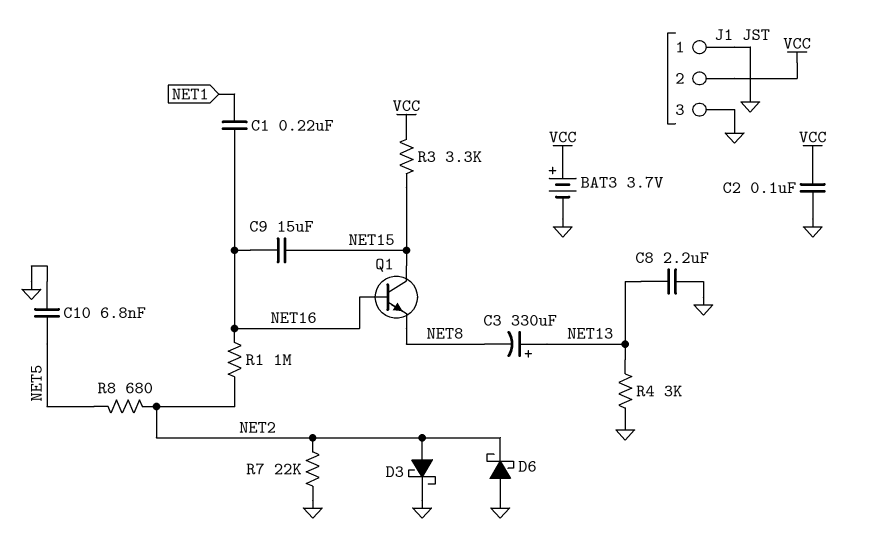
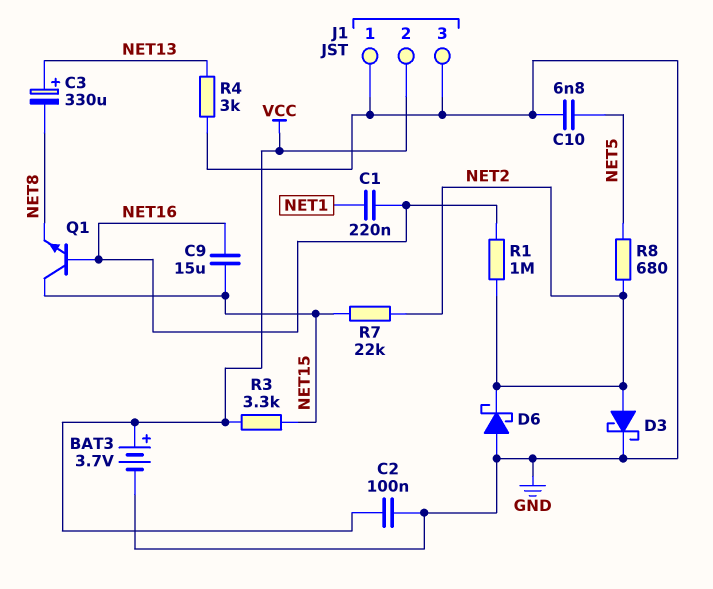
C8: 2.2uF (GND, NET13) -> none
R7: 22k (GND, NET2) -> 22k (NET2, NET15)

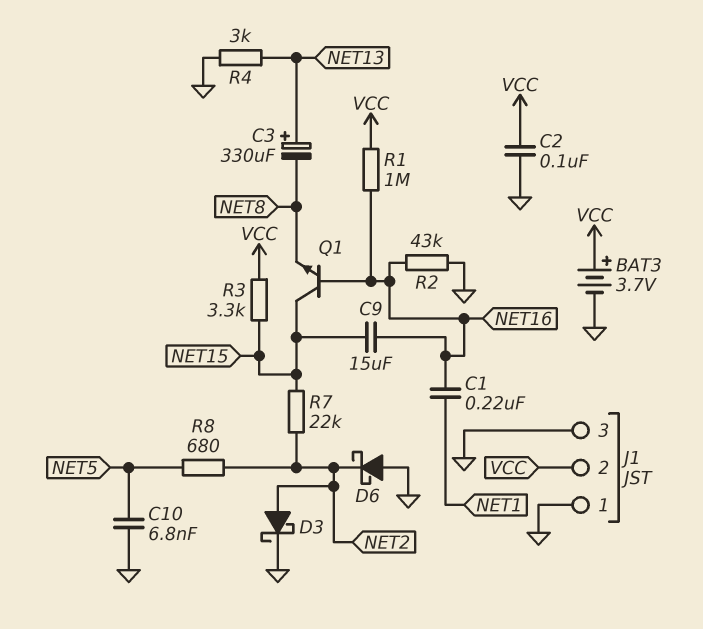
R1: 1M (NET2, NET16) -> 1M (NET16, VCC)
R2: none -> 43k (GND, NET16)

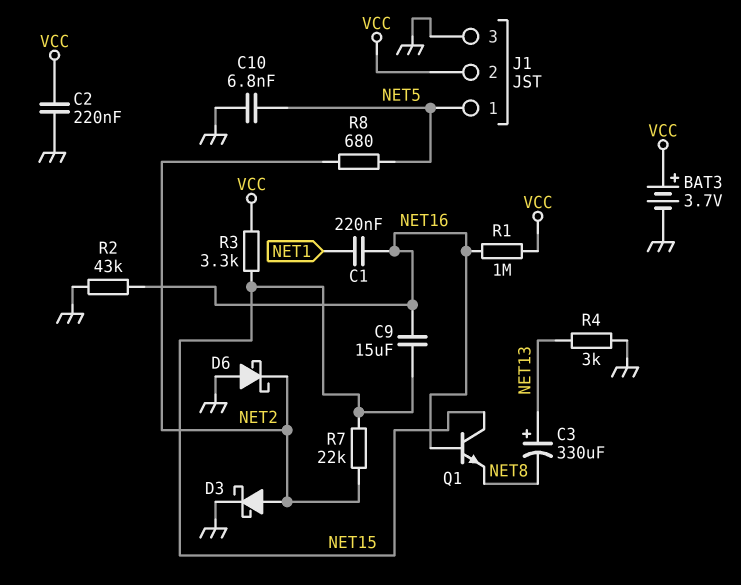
C2: 100nF (GND, VCC) -> 220nF (GND, VCC)
J1 pin 1: GND -> NET5

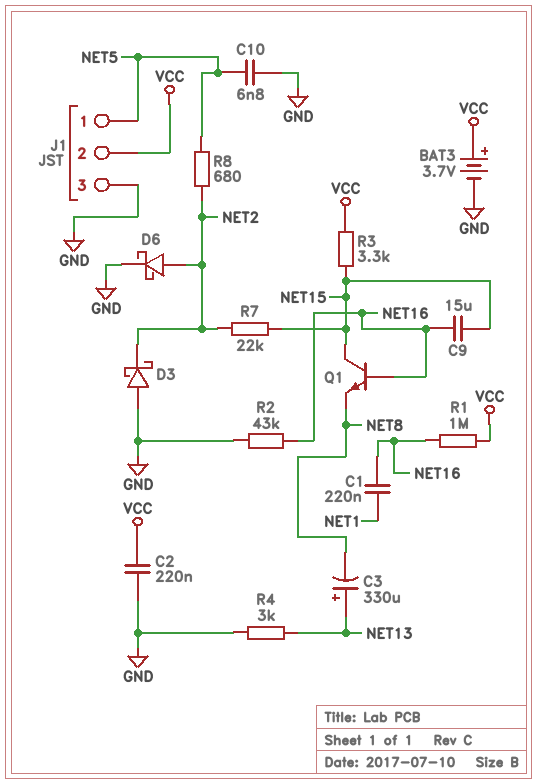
D3: schottky (A NET2, K GND) -> schottky (A GND, K NET2)
D6: schottky (A GND, K NET2) -> schottky (A NET2, K GND)

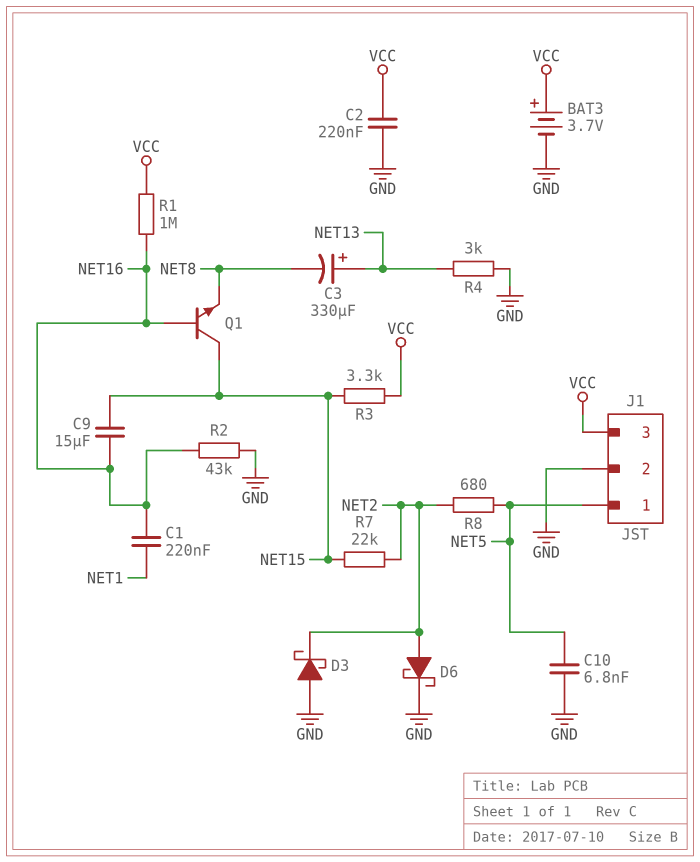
J1 pin 2: VCC -> GND
J1 pin 3: GND -> VCC

